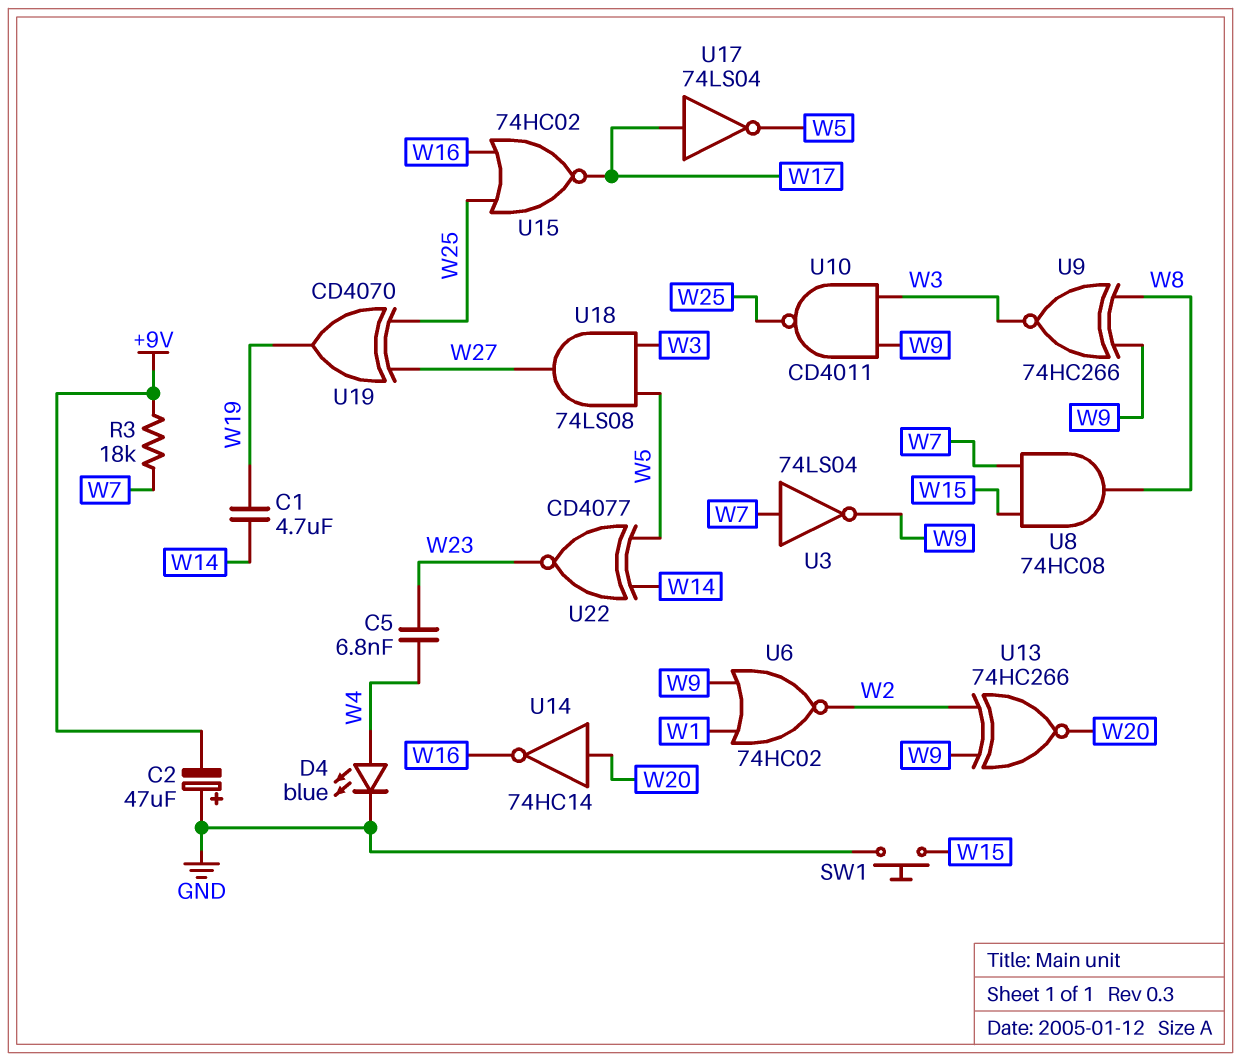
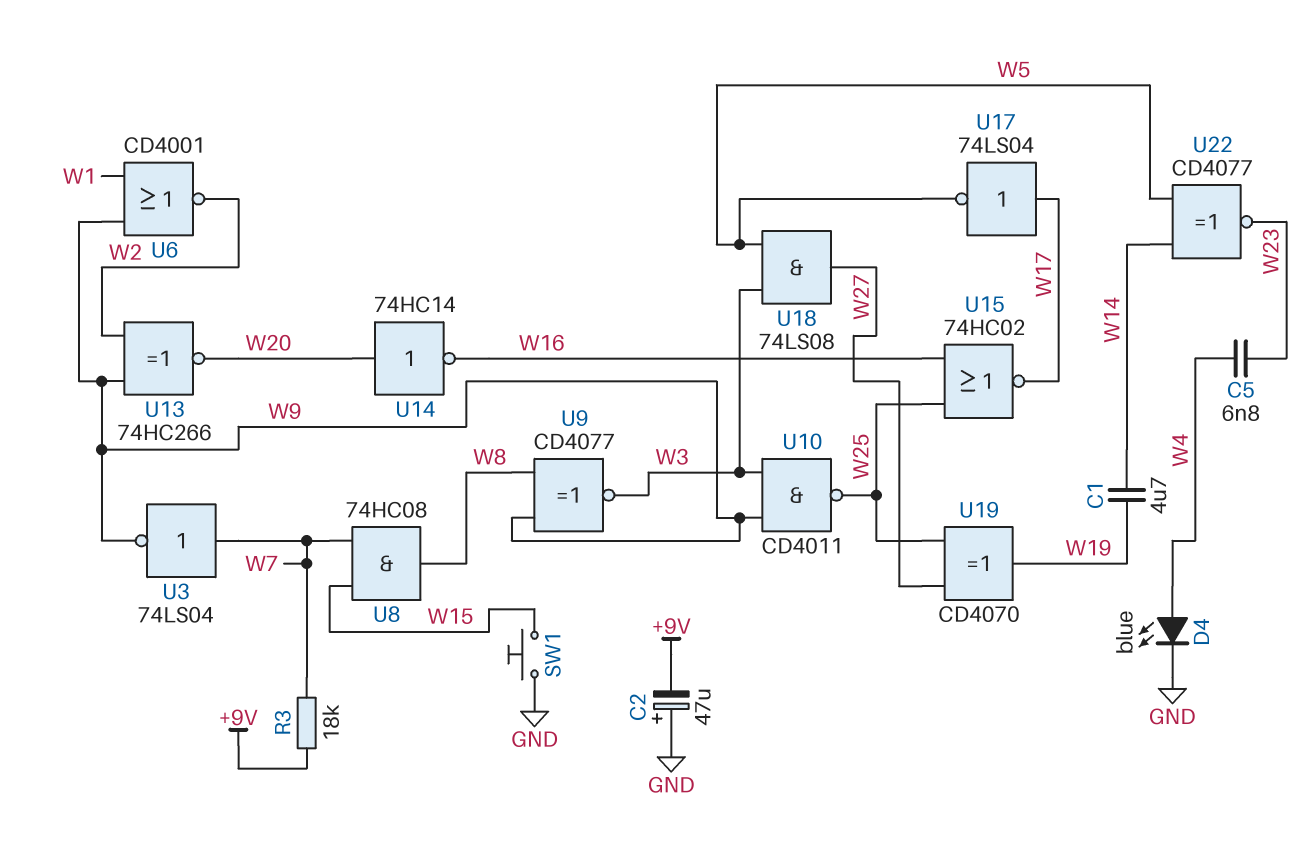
U6: NOR 74HC02 (in W1, in W9, out W2) -> NOR CD4001 (in W1, in W9, out W2)
U9: XNOR 74HC266 (in W8, in W9, out W3) -> XNOR CD4077 (in W8, in W9, out W3)

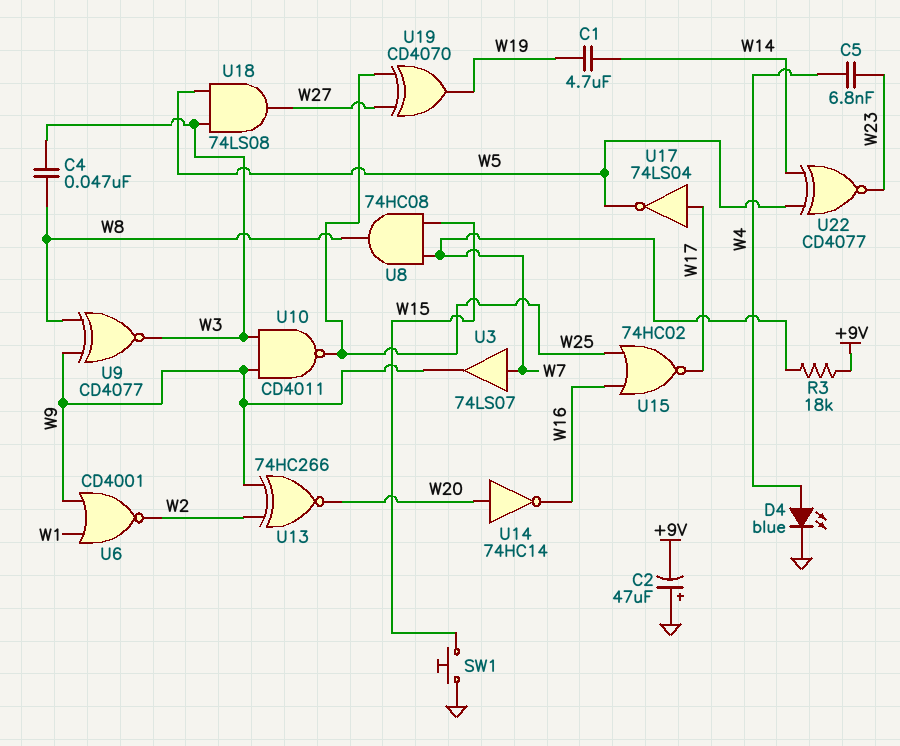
C4: none -> 47nF (W3, W8)
U3: NOT 74LS04 (in W7, out W9) -> buffer 74LS07 (in W7, out W9)

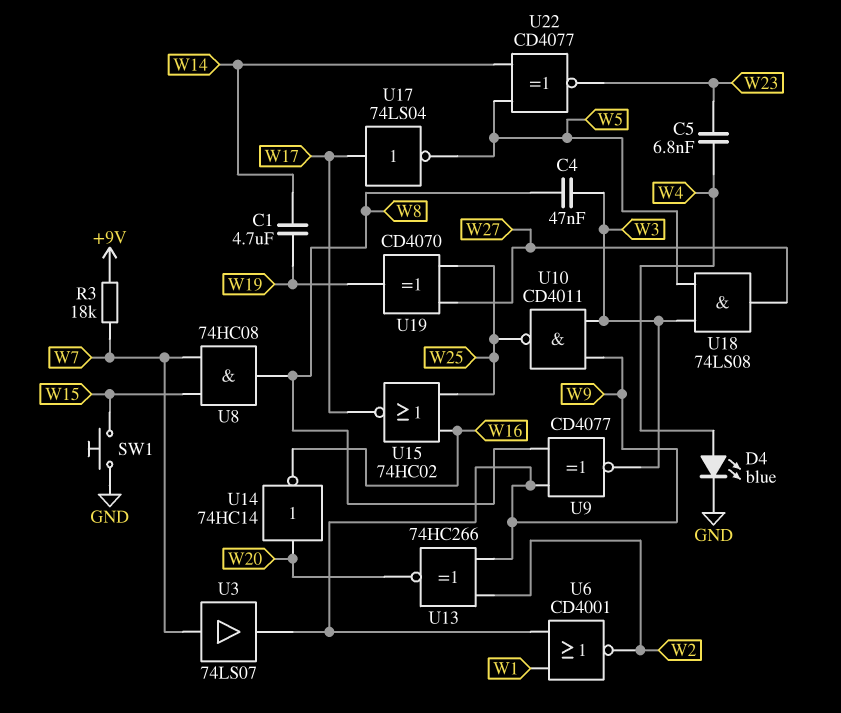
C2: 47uF (plus GND, minus +9V) -> none

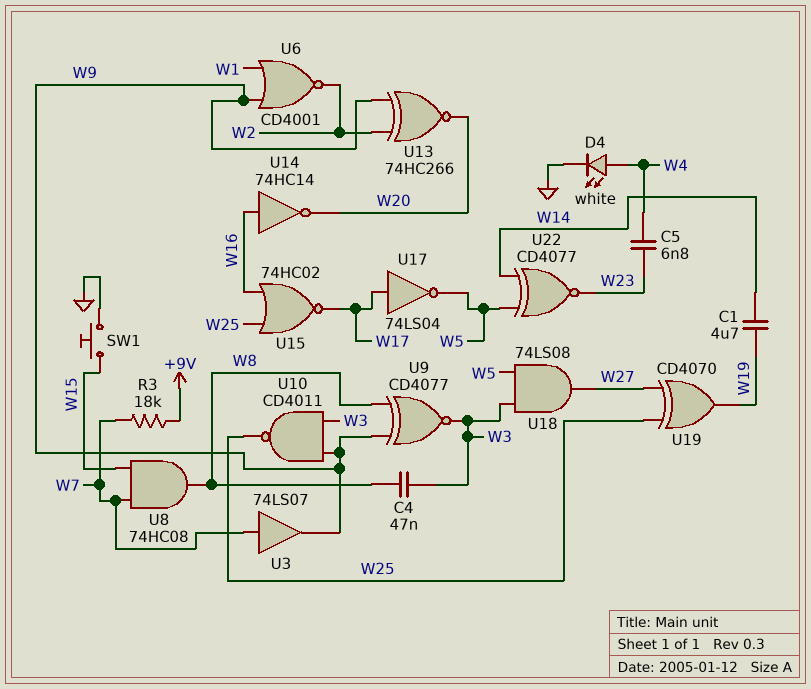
D4: LED blue (A W4, K GND) -> LED white (A W4, K GND)
U14: NOT 74HC14 (in W20, out W16) -> NOT 74HC14 (in W16, out W20)

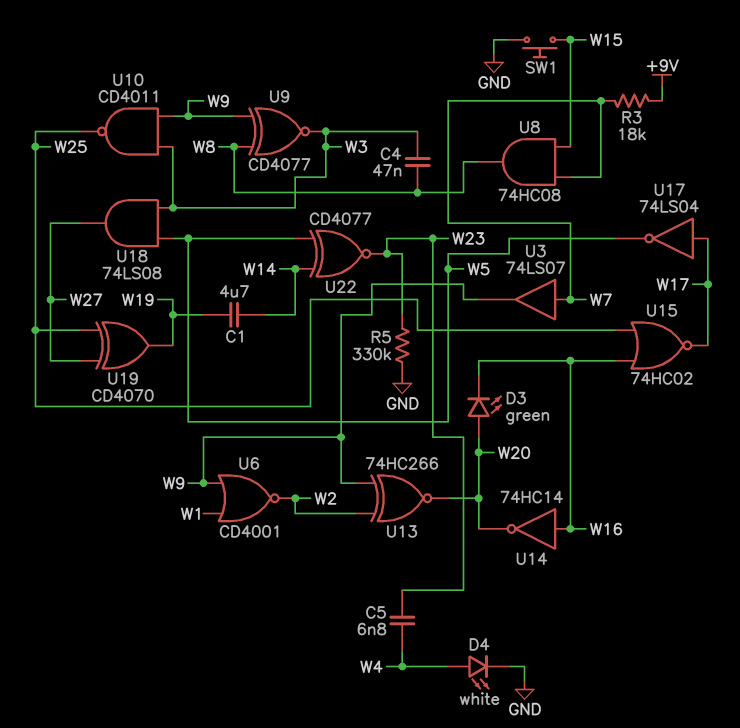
D3: none -> LED green (A W20, K W16)
R5: none -> 330k (GND, W23)

